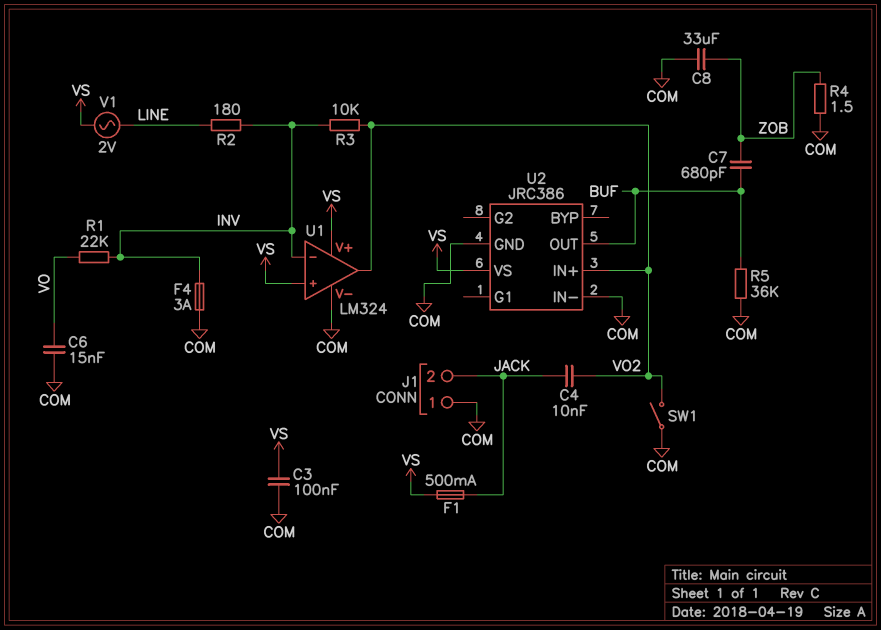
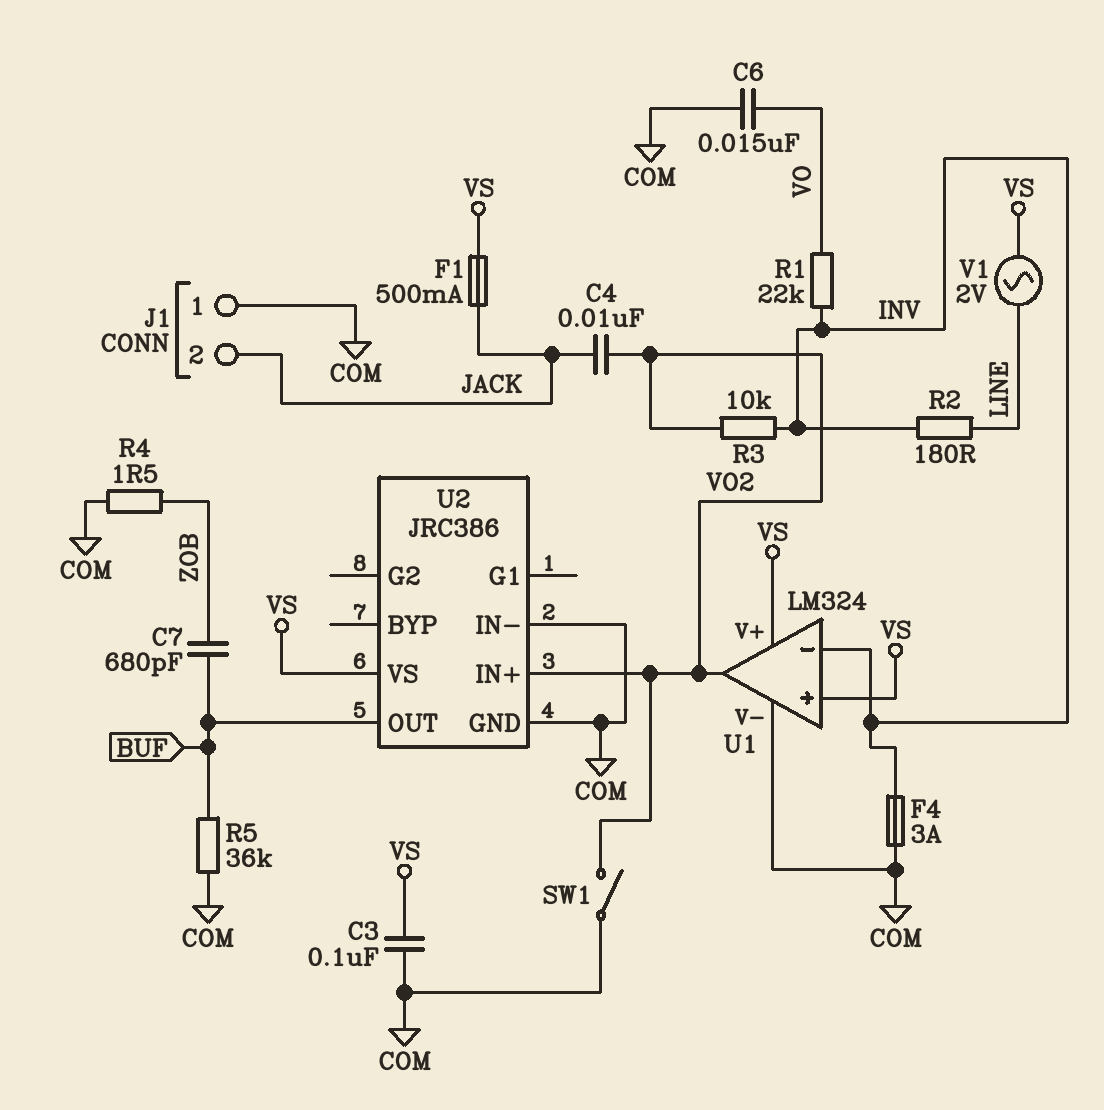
C8: 33uF (COM, ZOB) -> none

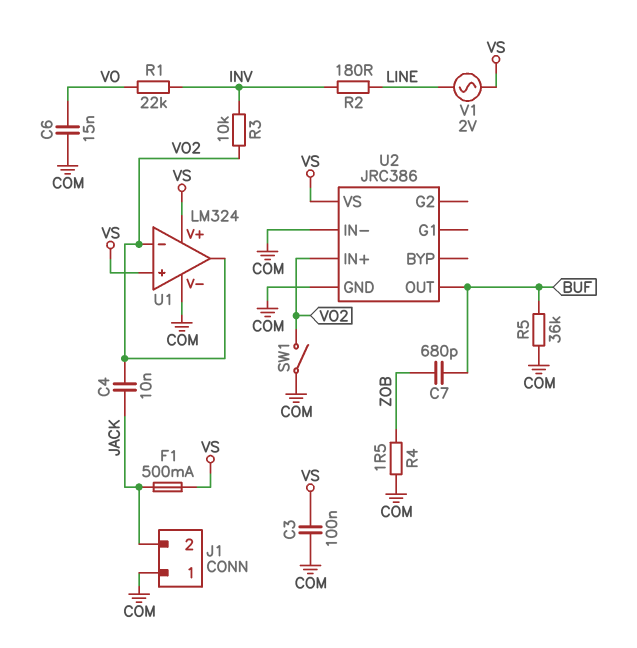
F4: 3A (COM, INV) -> none
U1 pin in-: INV -> VO2

